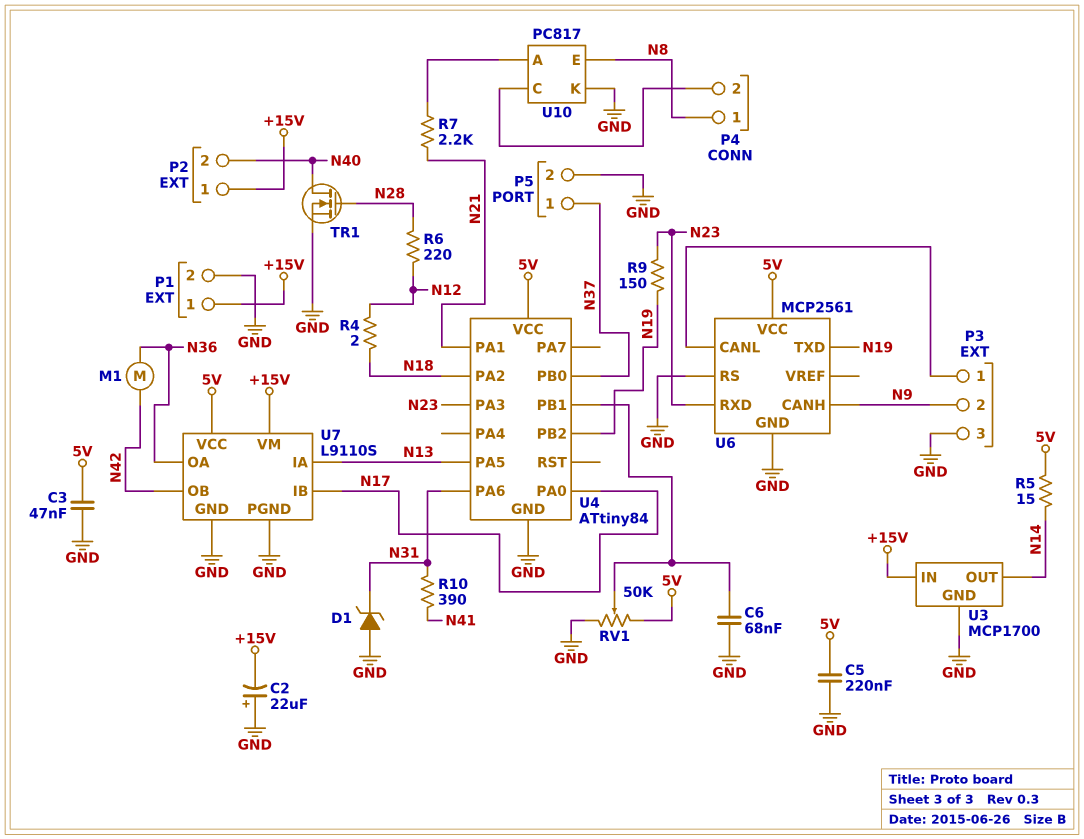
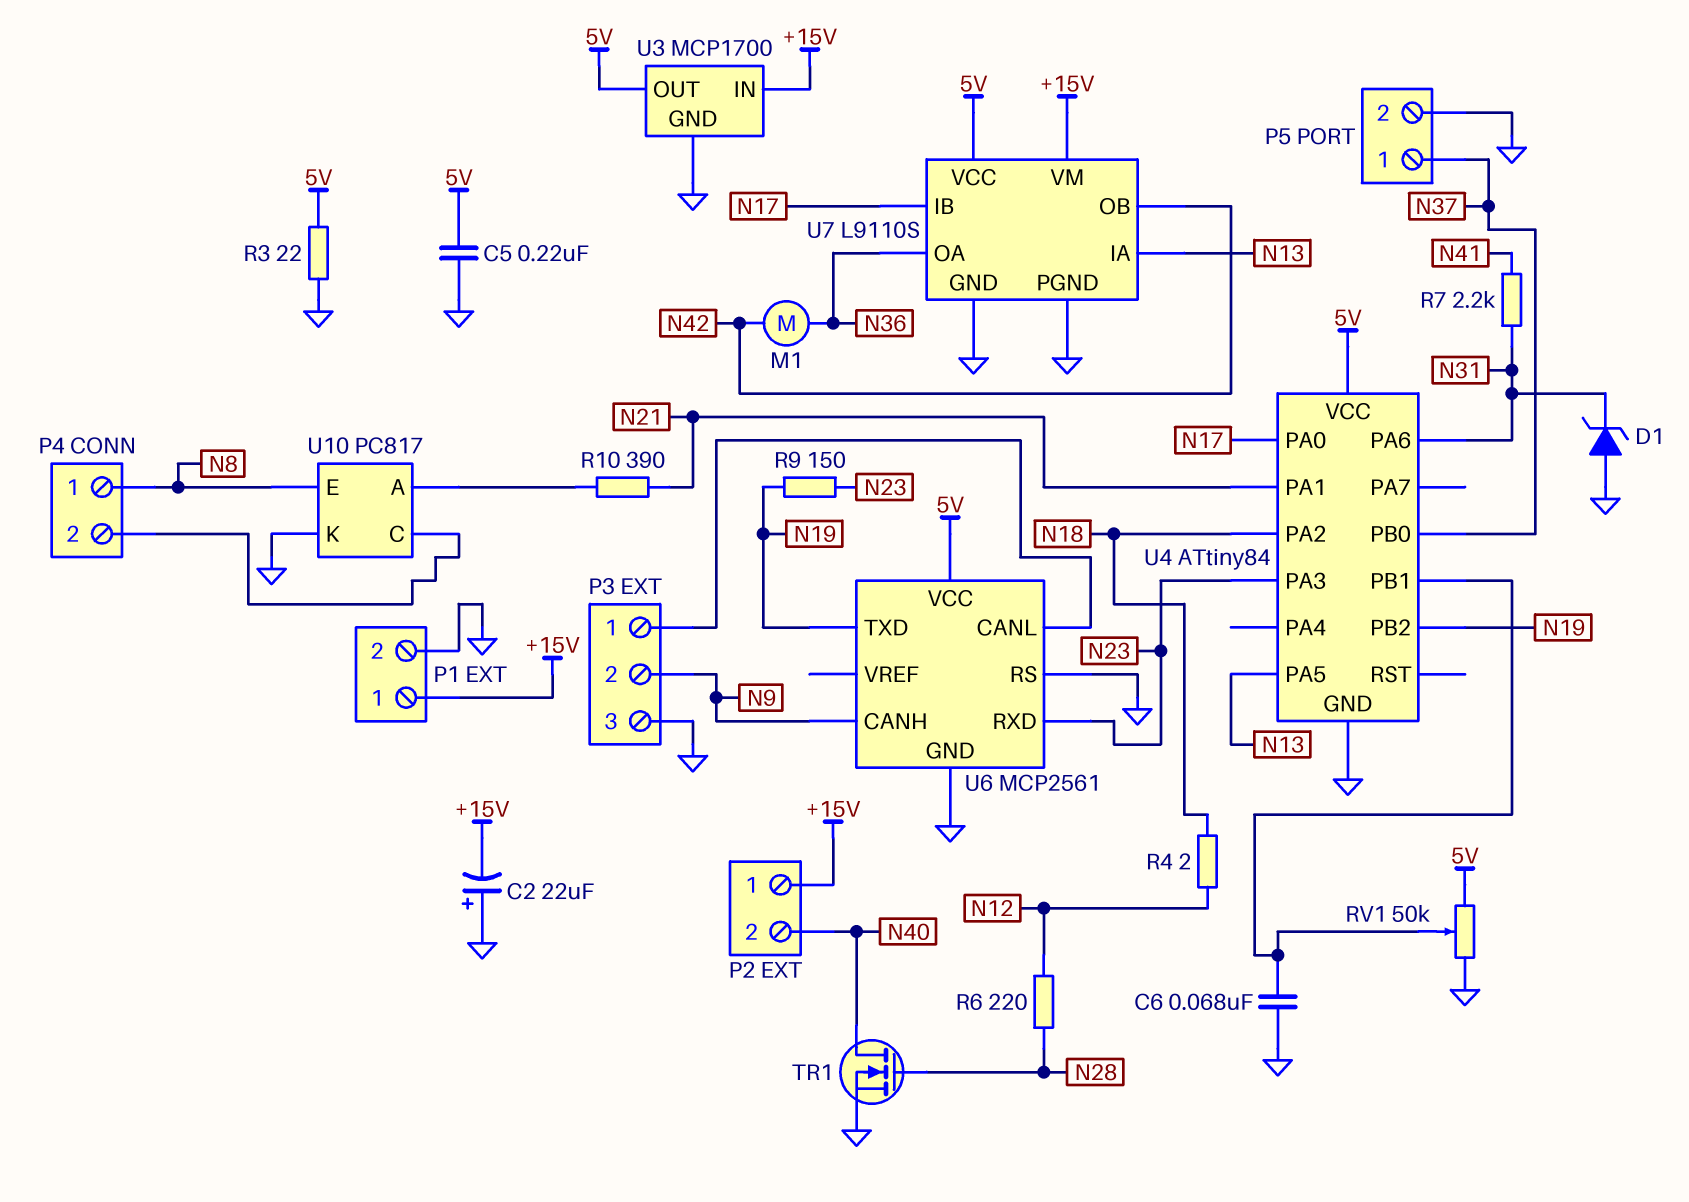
C3: 47nF (5V, GND) -> none
R3: none -> 22 (5V, GND)
R5: 15 (5V, N14) -> none
R7: 2.2k (N21, U10/A) -> 2.2k (N31, N41)
R10: 390 (N31, N41) -> 390 (N21, U10/A)
U3 pin OUT: N14 -> 5V

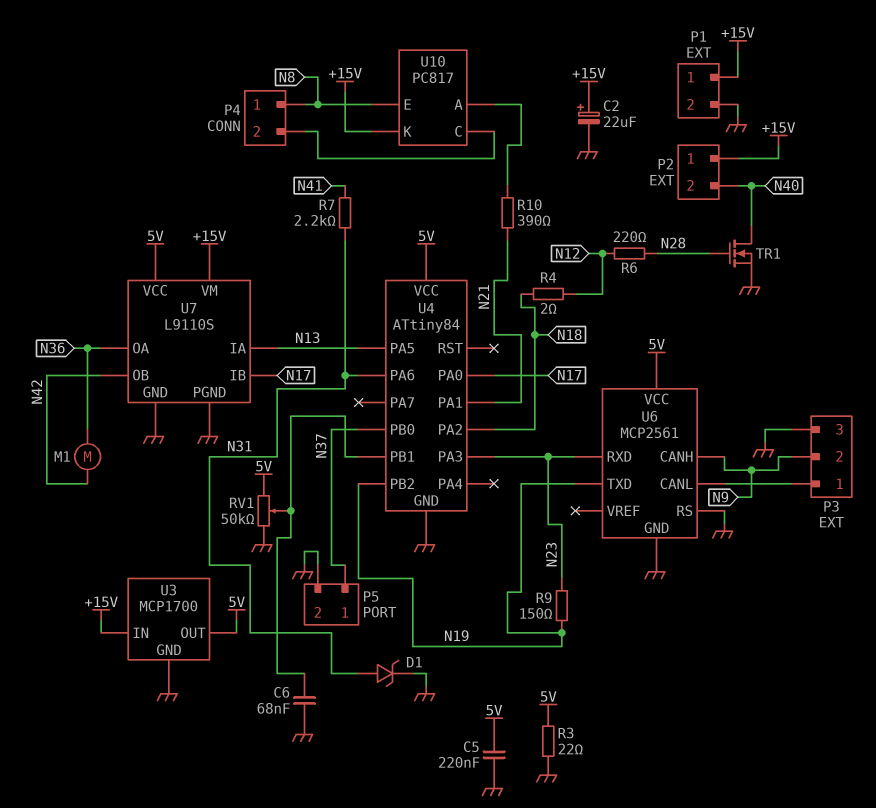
C2: 22uF (plus GND, minus +15V) -> 22uF (plus +15V, minus GND)
D1: zener (A GND, K N31) -> zener (A N31, K GND)
U10 pin K: GND -> +15V

